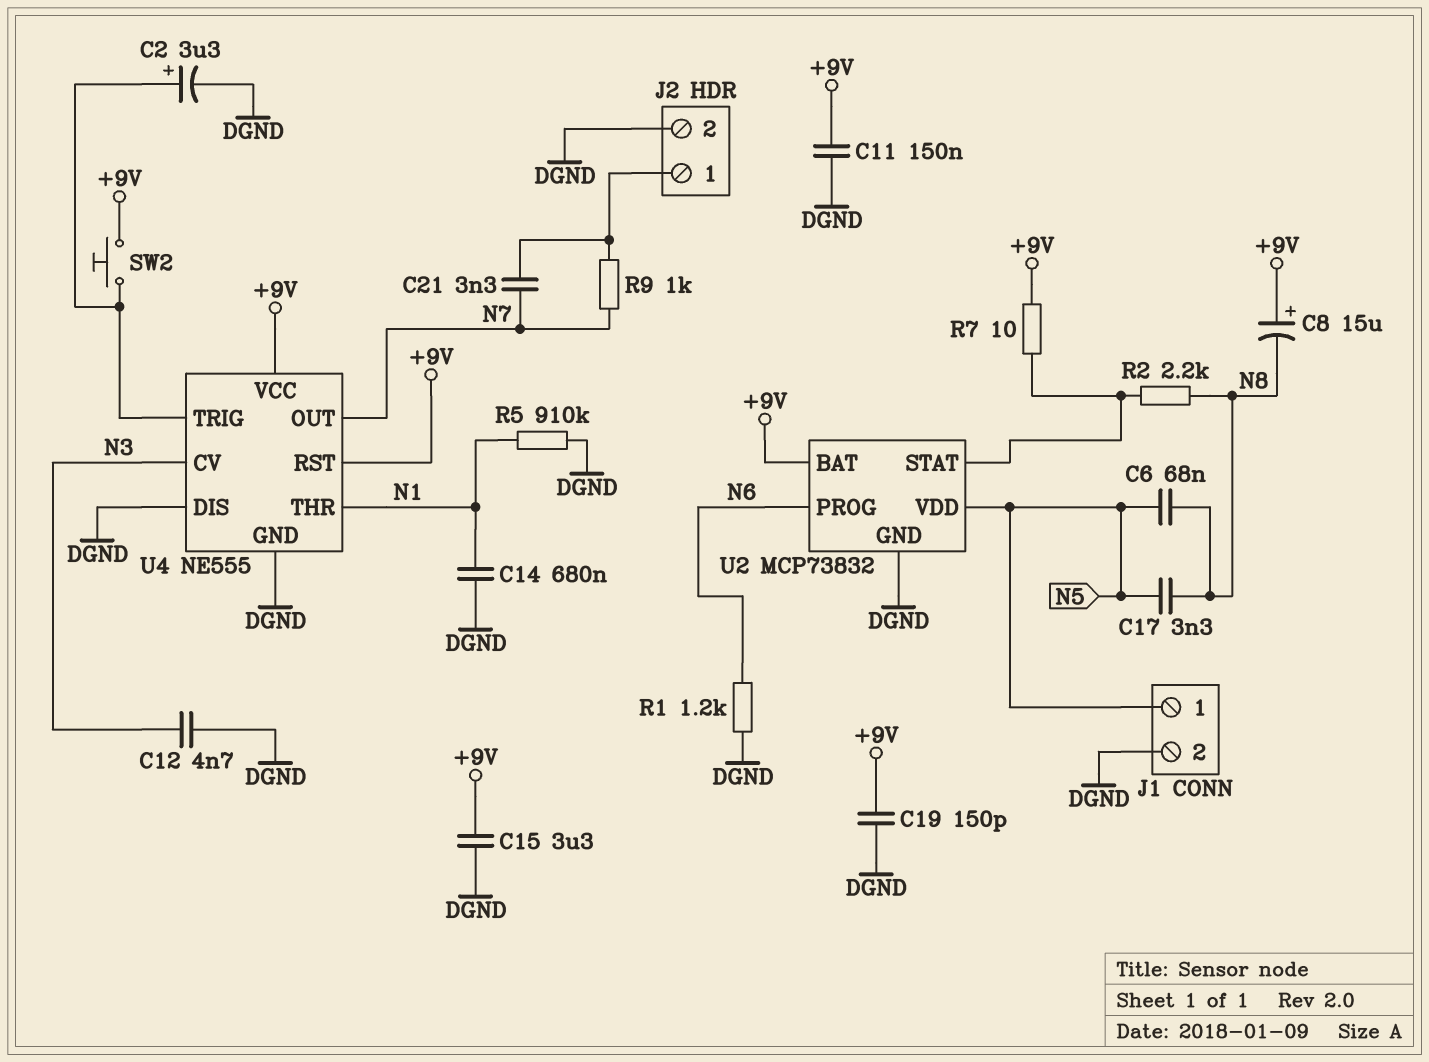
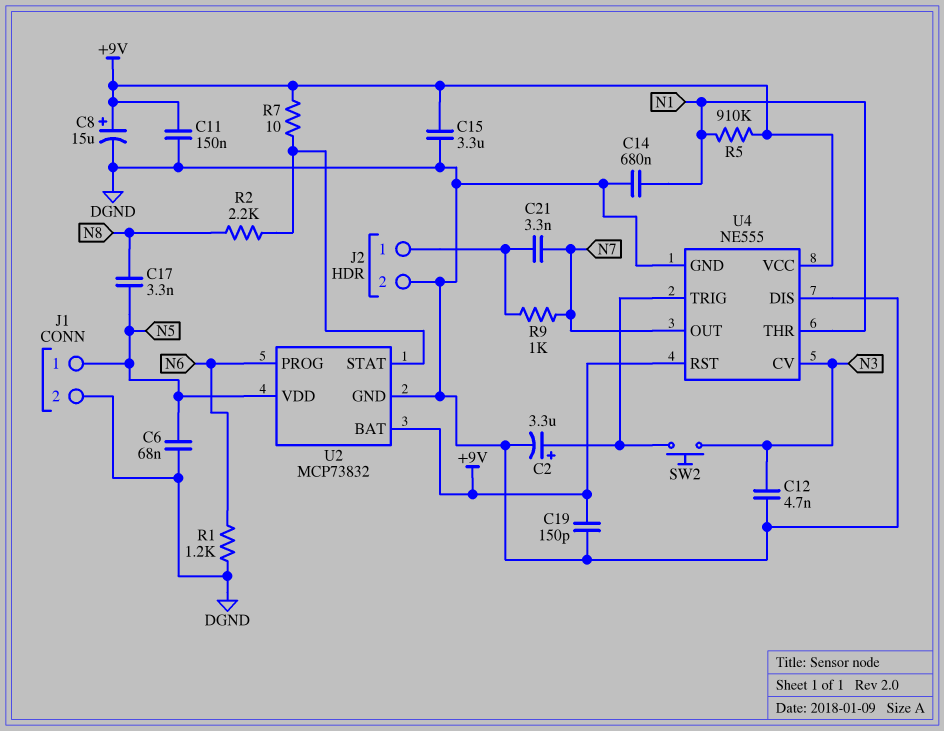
C6: 68nF (N5, N8) -> 68nF (DGND, N5)
C8: 15uF (plus +9V, minus N8) -> 15uF (plus +9V, minus DGND)
R5: 910k (DGND, N1) -> 910k (+9V, N1)
SW2: button (+9V, U4/TRIG) -> button (N3, U4/TRIG)

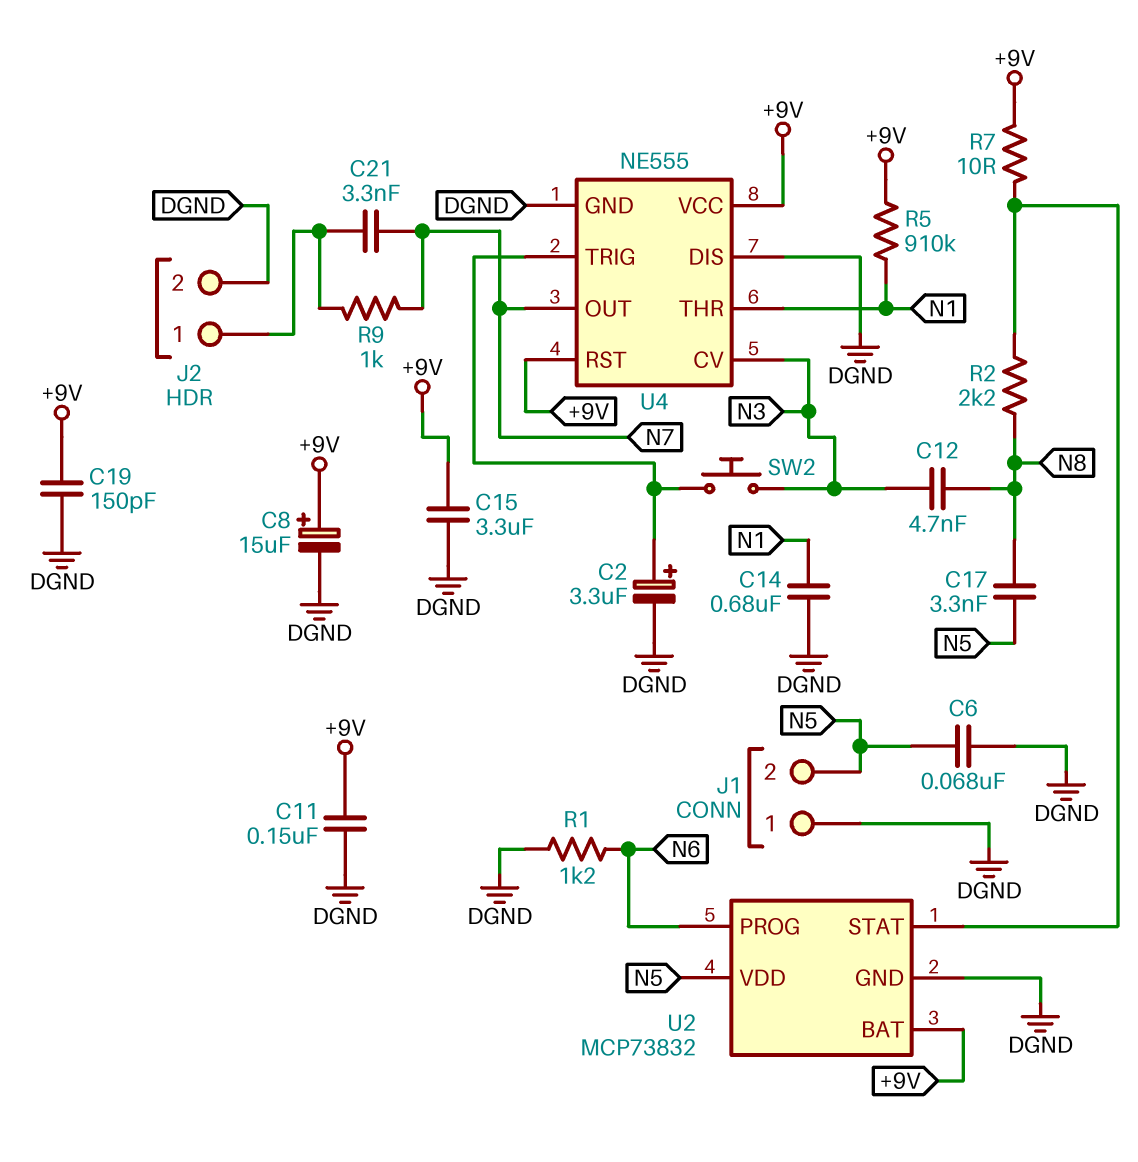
C12: 4.7nF (DGND, N3) -> 4.7nF (N3, N8)
J1 pin 1: N5 -> DGND
J1 pin 2: DGND -> N5

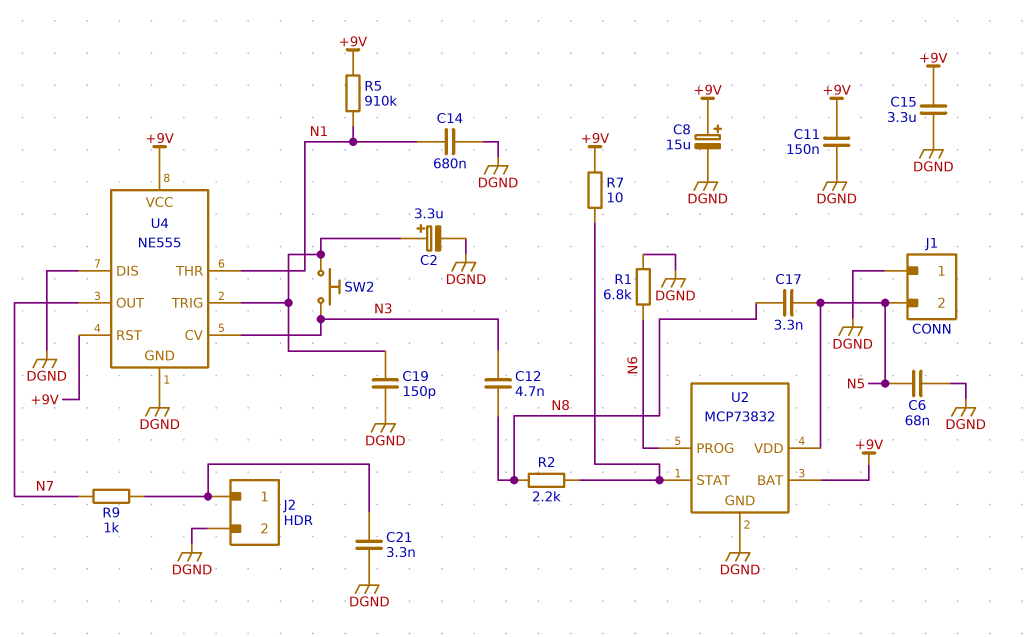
C19: 150pF (+9V, DGND) -> 150pF (DGND, U4/TRIG)
C21: 3.3nF (J2/1, N7) -> 3.3nF (DGND, J2/1)
R1: 1.2k (DGND, N6) -> 6.8k (DGND, N6)

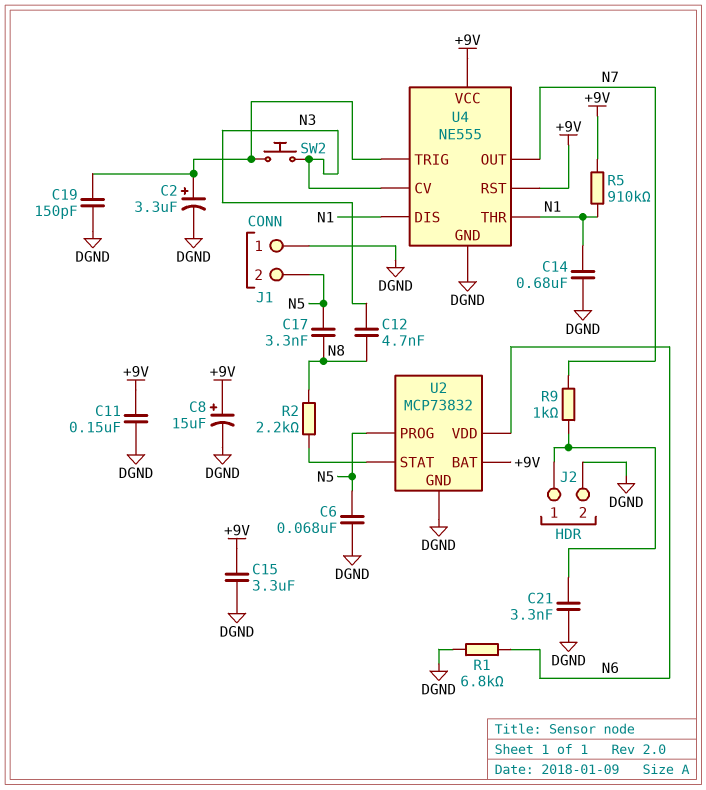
R7: 10 (+9V, U2/STAT) -> none
U2 pin PROG: N6 -> N5
U2 pin VDD: N5 -> N6
U4 pin DIS: DGND -> N1

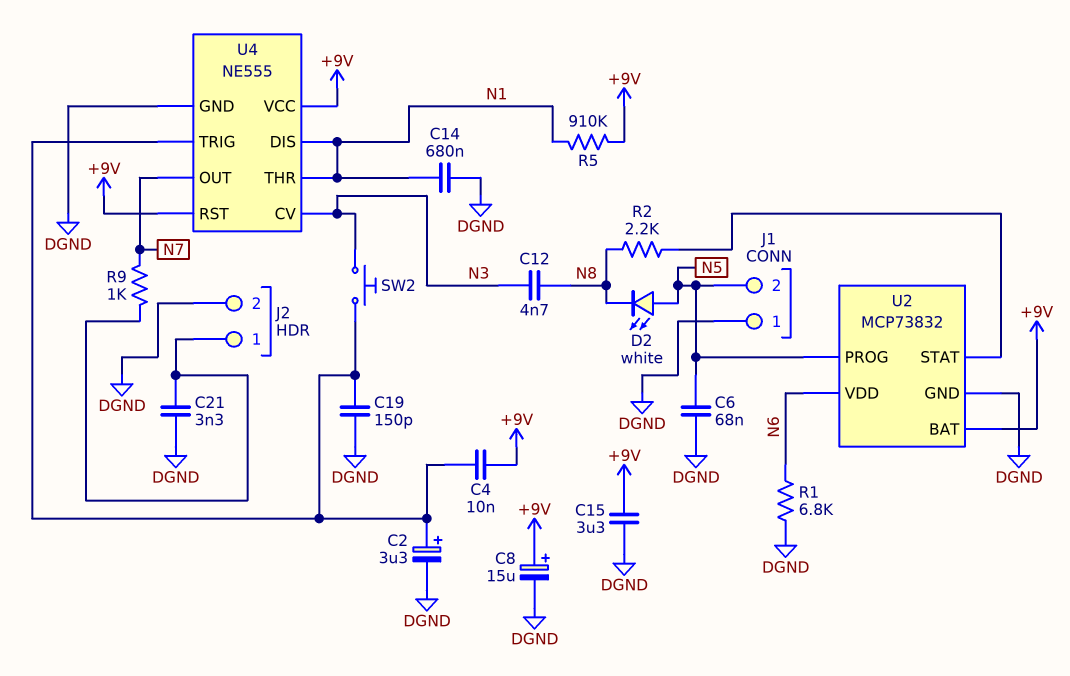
C4: none -> 10nF (+9V, U4/TRIG)
C11: 150nF (+9V, DGND) -> none
C17: 3.3nF (N5, N8) -> none
D2: none -> LED white (A N5, K N8)

